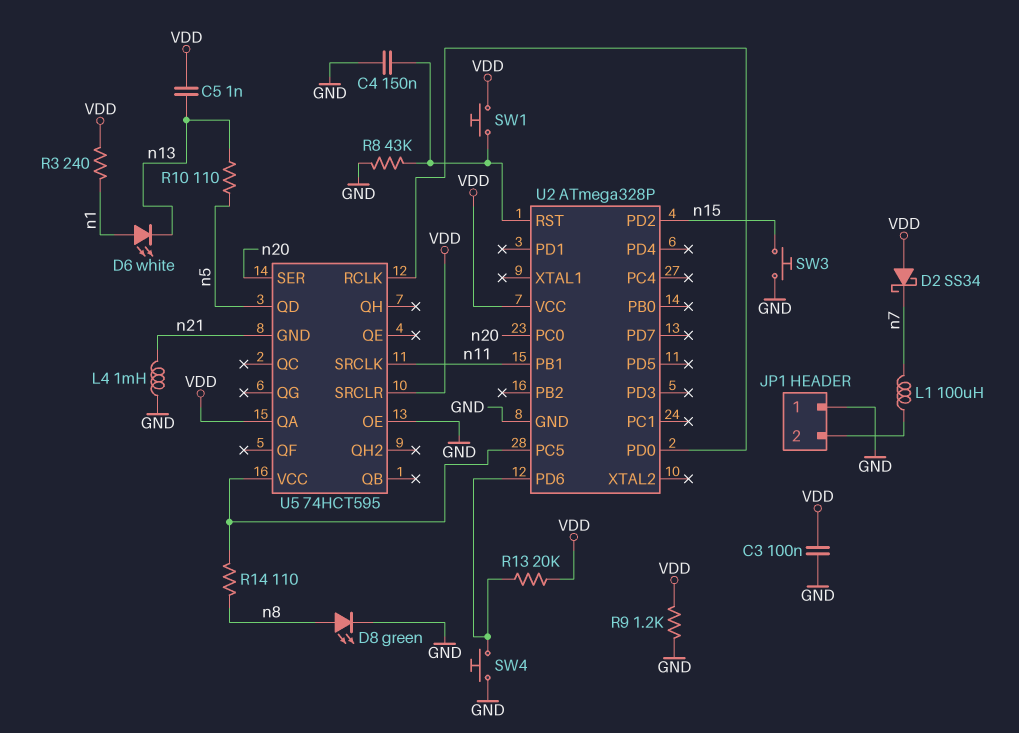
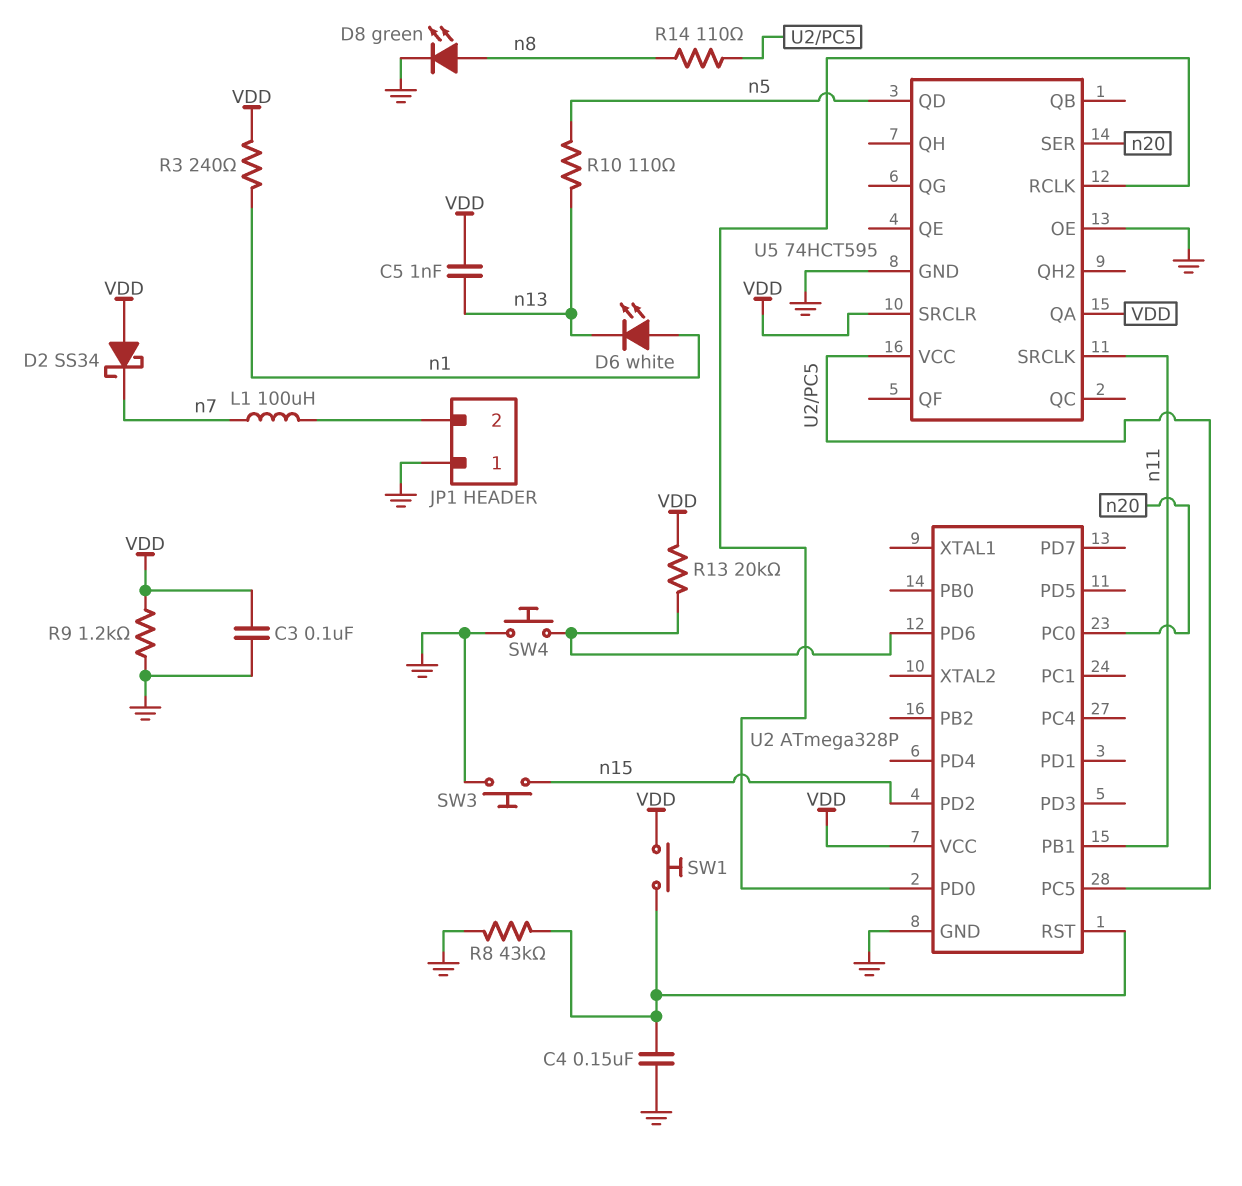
L4: 1mH (GND, n21) -> none
U5 pin GND: n21 -> GND

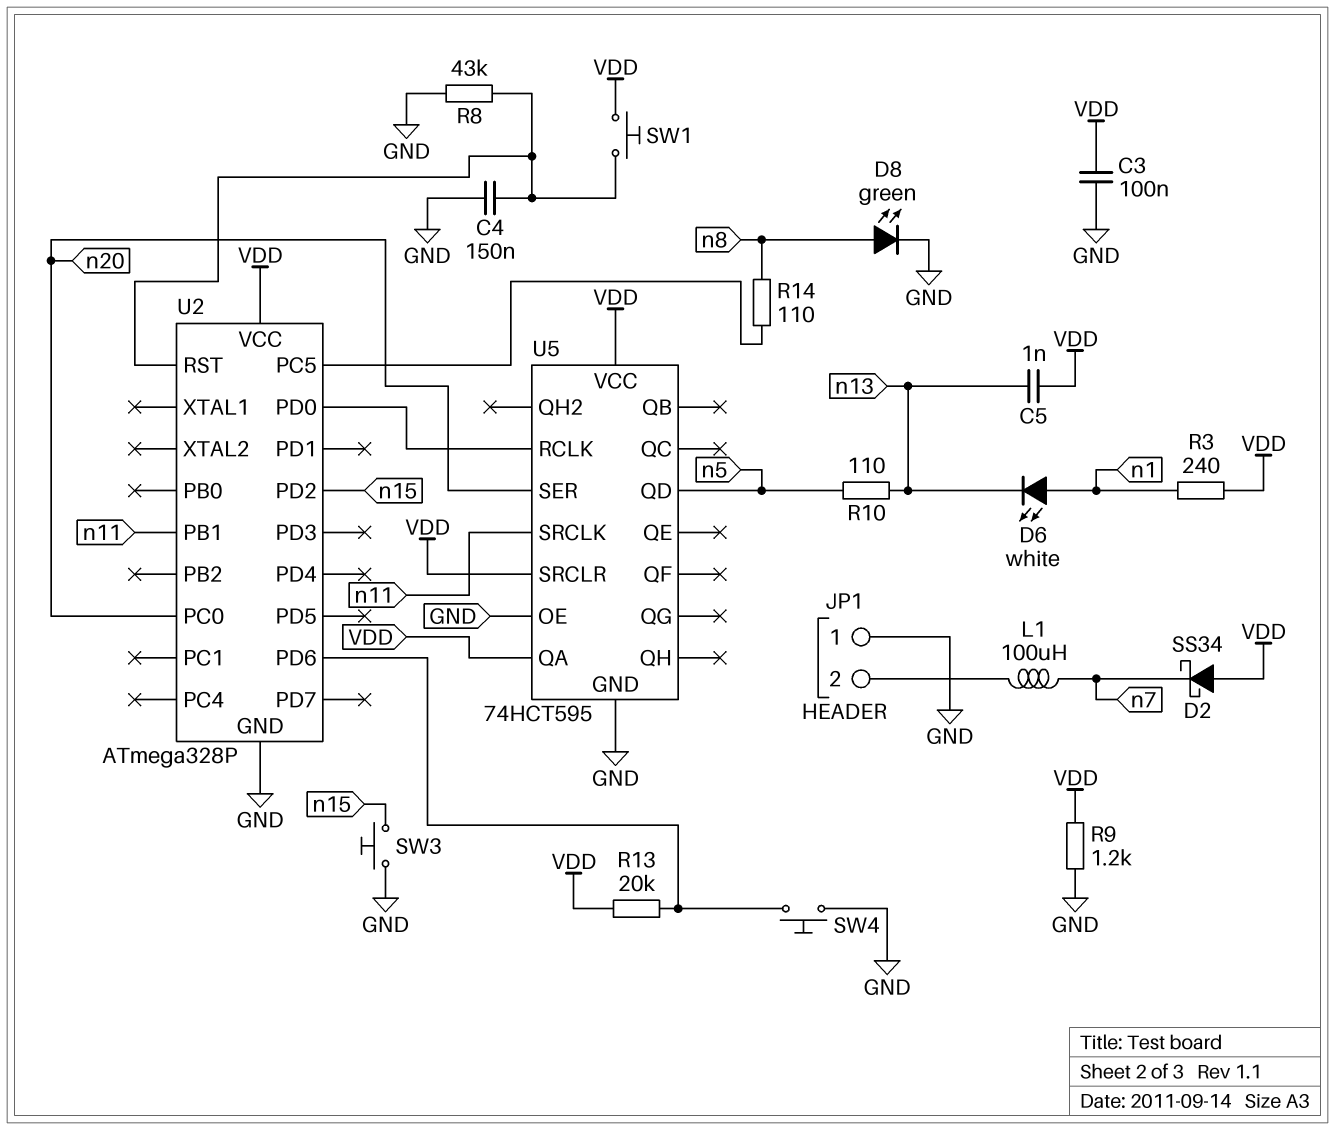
U5 pin VCC: U2/PC5 -> VDD

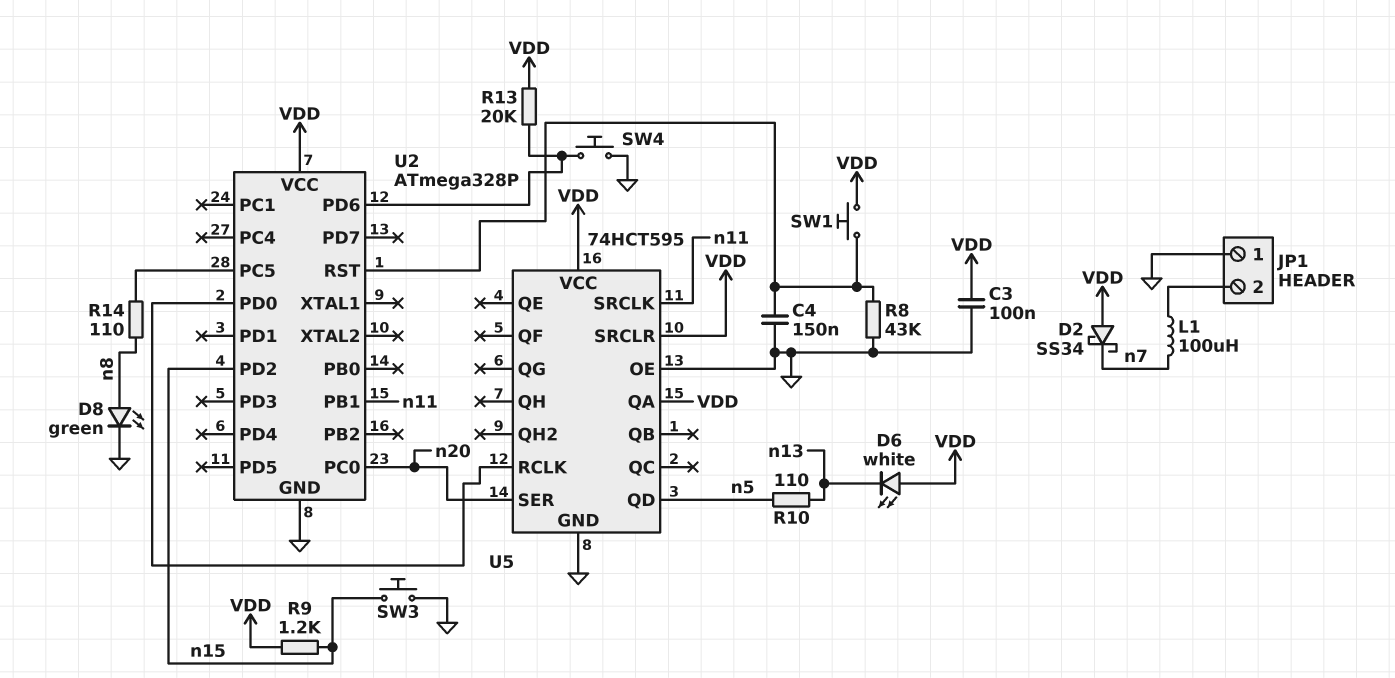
C5: 1nF (VDD, n13) -> none
D6: LED white (A n1, K n13) -> LED white (A VDD, K n13)
R3: 240 (VDD, n1) -> none
R9: 1.2k (GND, VDD) -> 1.2k (VDD, n15)

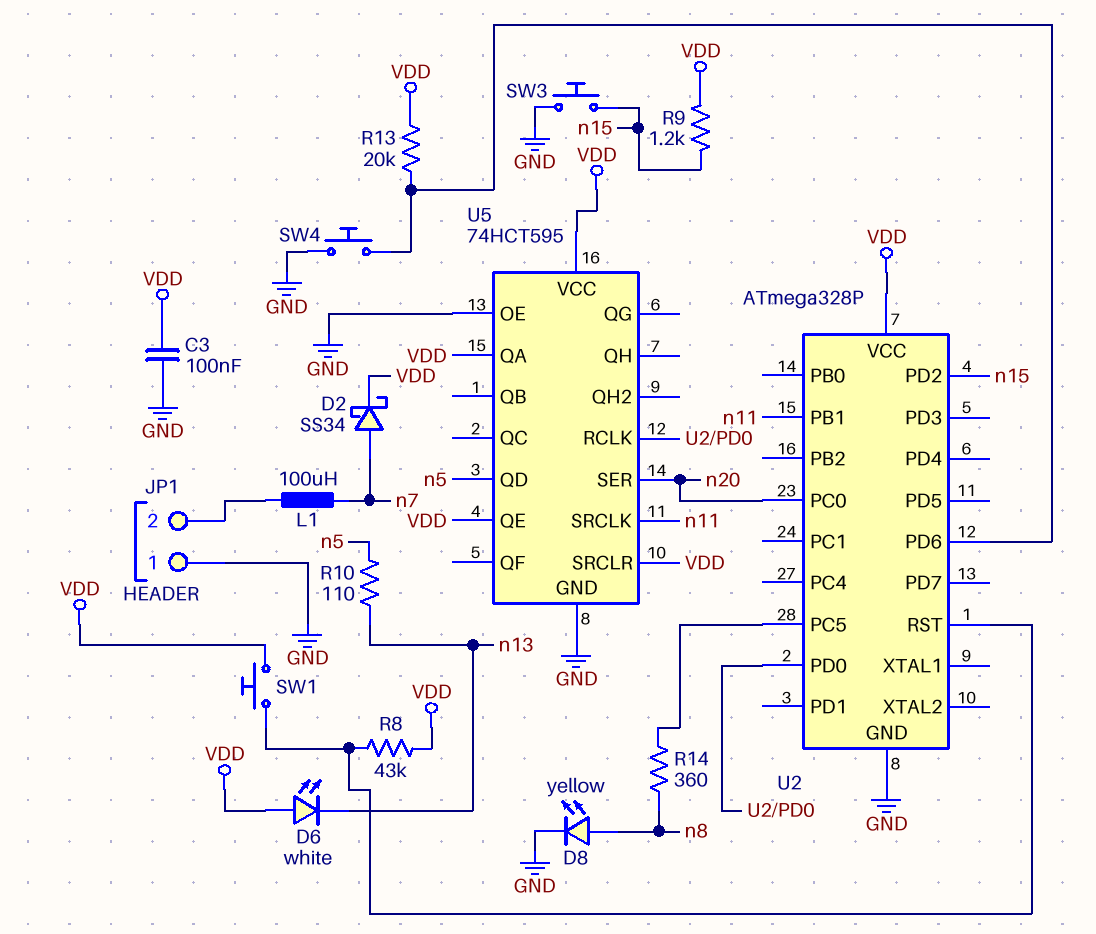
C4: 150nF (GND, U2/RST) -> none
D2: schottky SS34 (A VDD, K n7) -> schottky SS34 (A n7, K VDD)
D8: LED green (A n8, K GND) -> LED yellow (A n8, K GND)
R8: 43k (GND, U2/RST) -> 43k (U2/RST, VDD)
R14: 110 (U2/PC5, n8) -> 360 (U2/PC5, n8)
U5 pin QE: none -> VDD

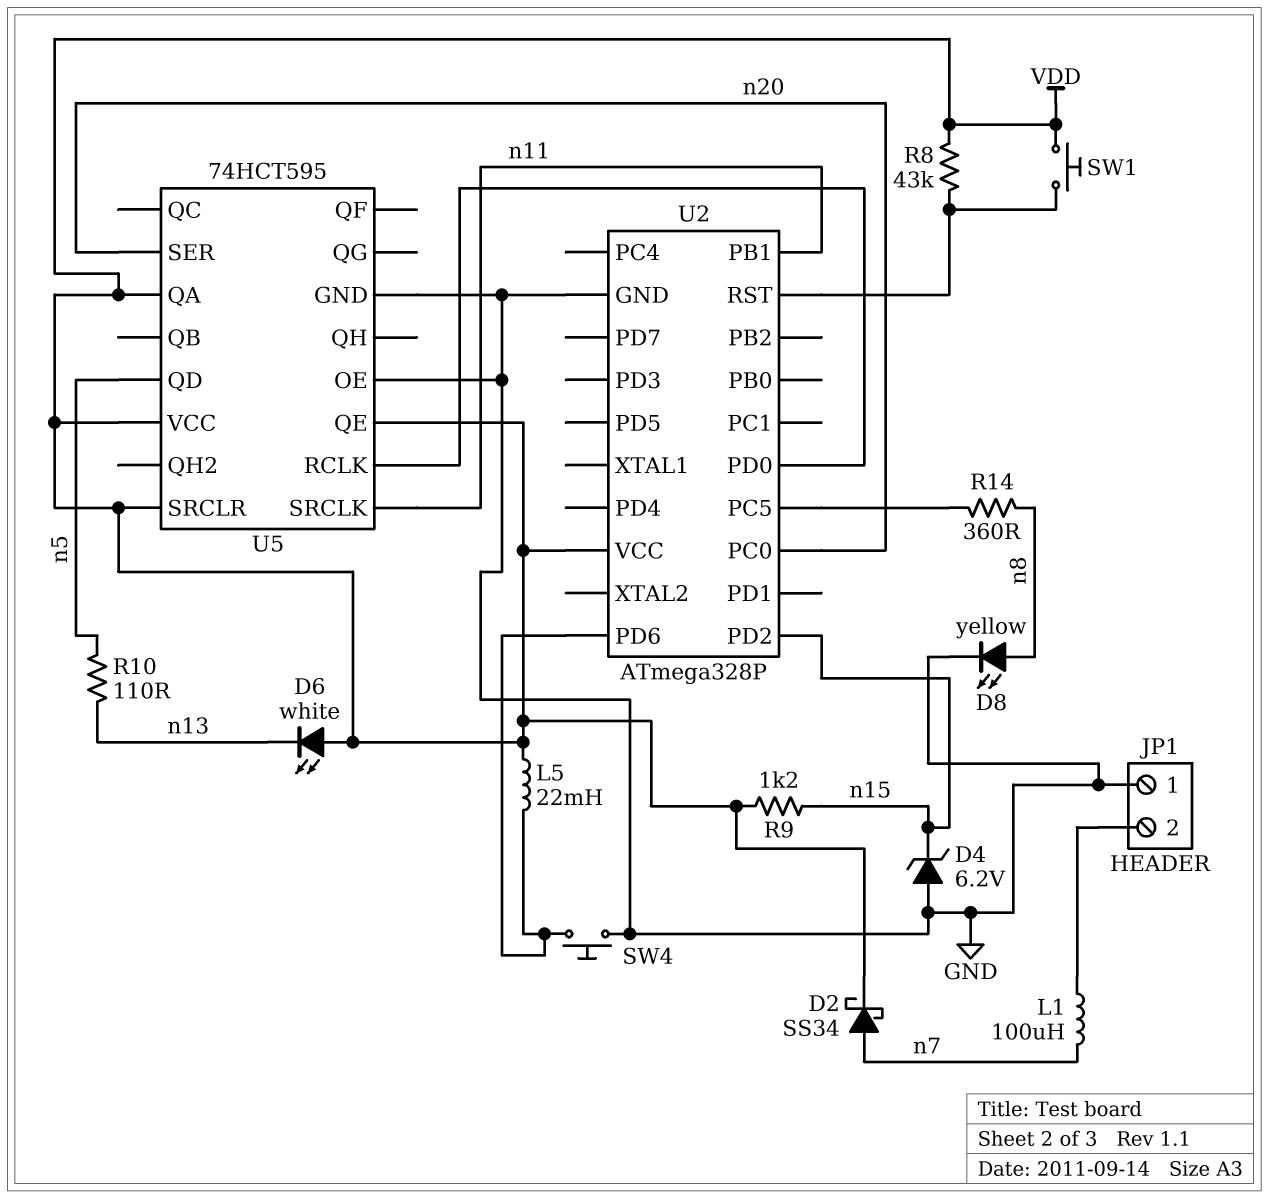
C3: 100nF (GND, VDD) -> none
D4: none -> zener 6.2V (A GND, K n15)
L5: none -> 22mH (U2/PD6, VDD)
R13: 20k (U2/PD6, VDD) -> none
SW3: button (GND, n15) -> none

